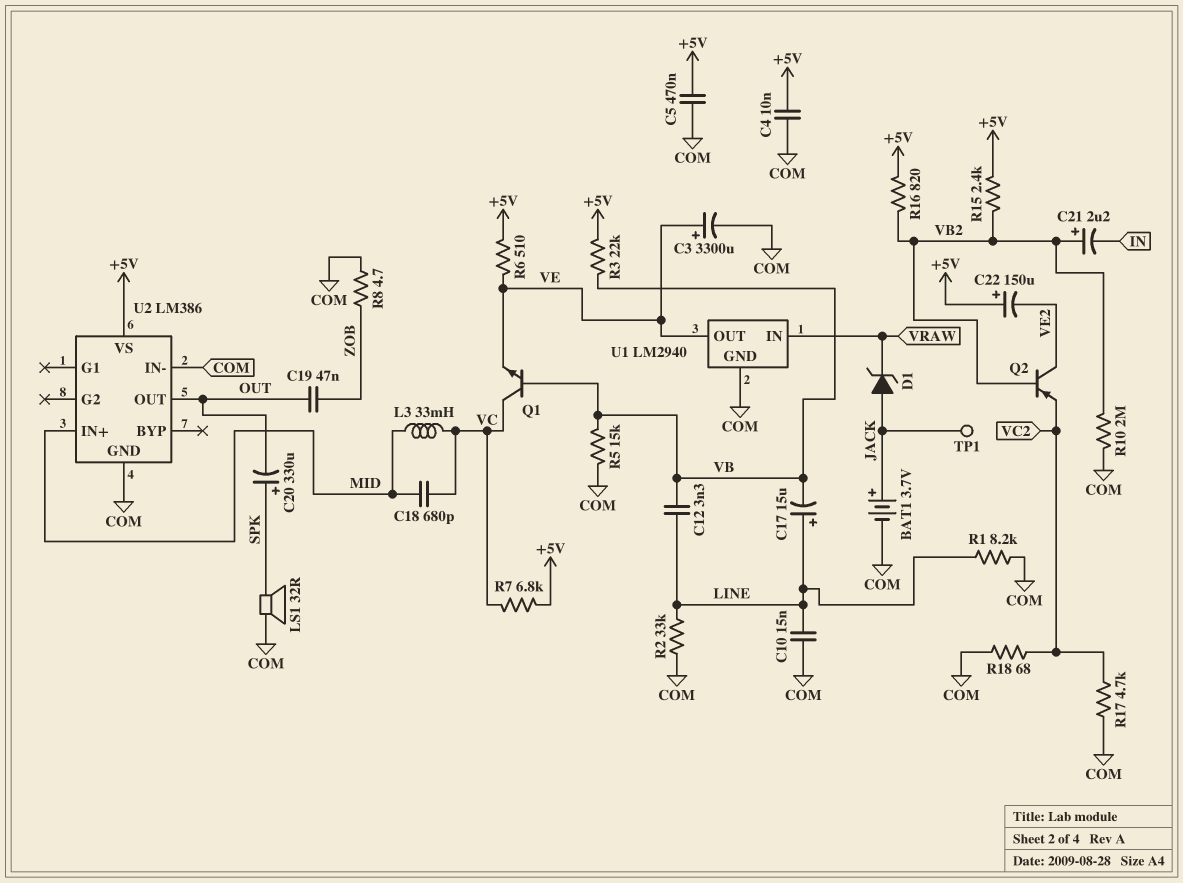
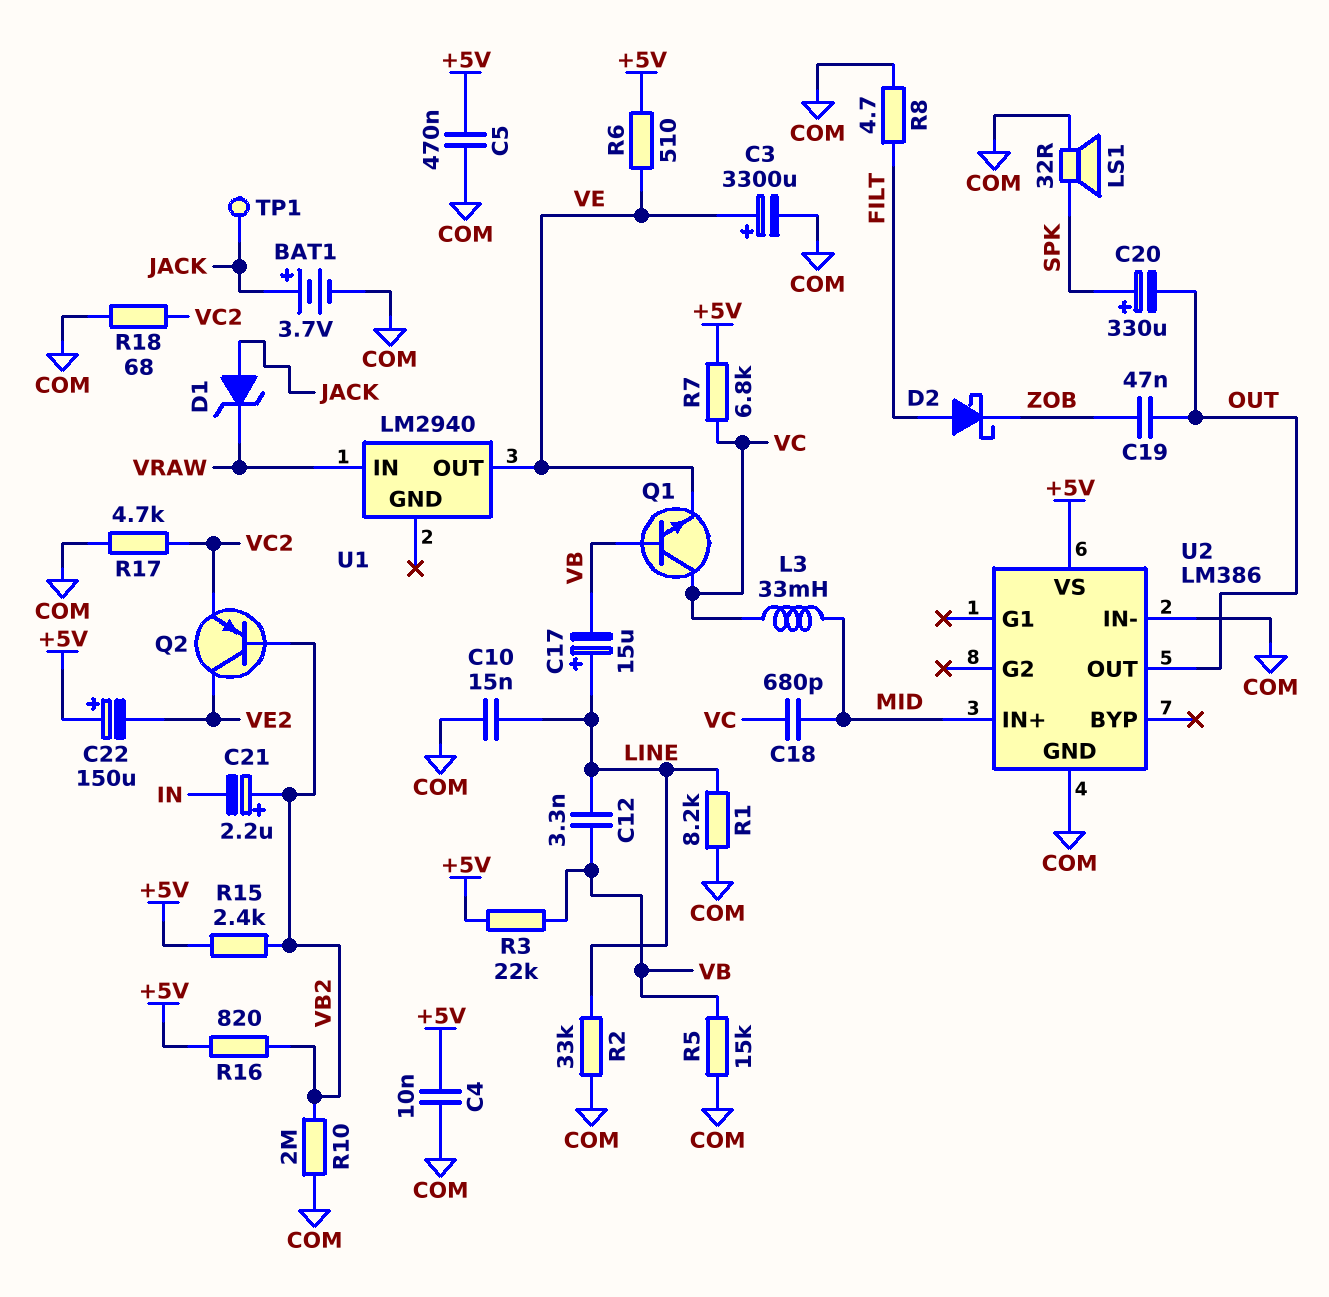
D2: none -> schottky (A FILT, K ZOB)
R8: 4.7 (COM, ZOB) -> 4.7 (COM, FILT)
U1 pin GND: COM -> none

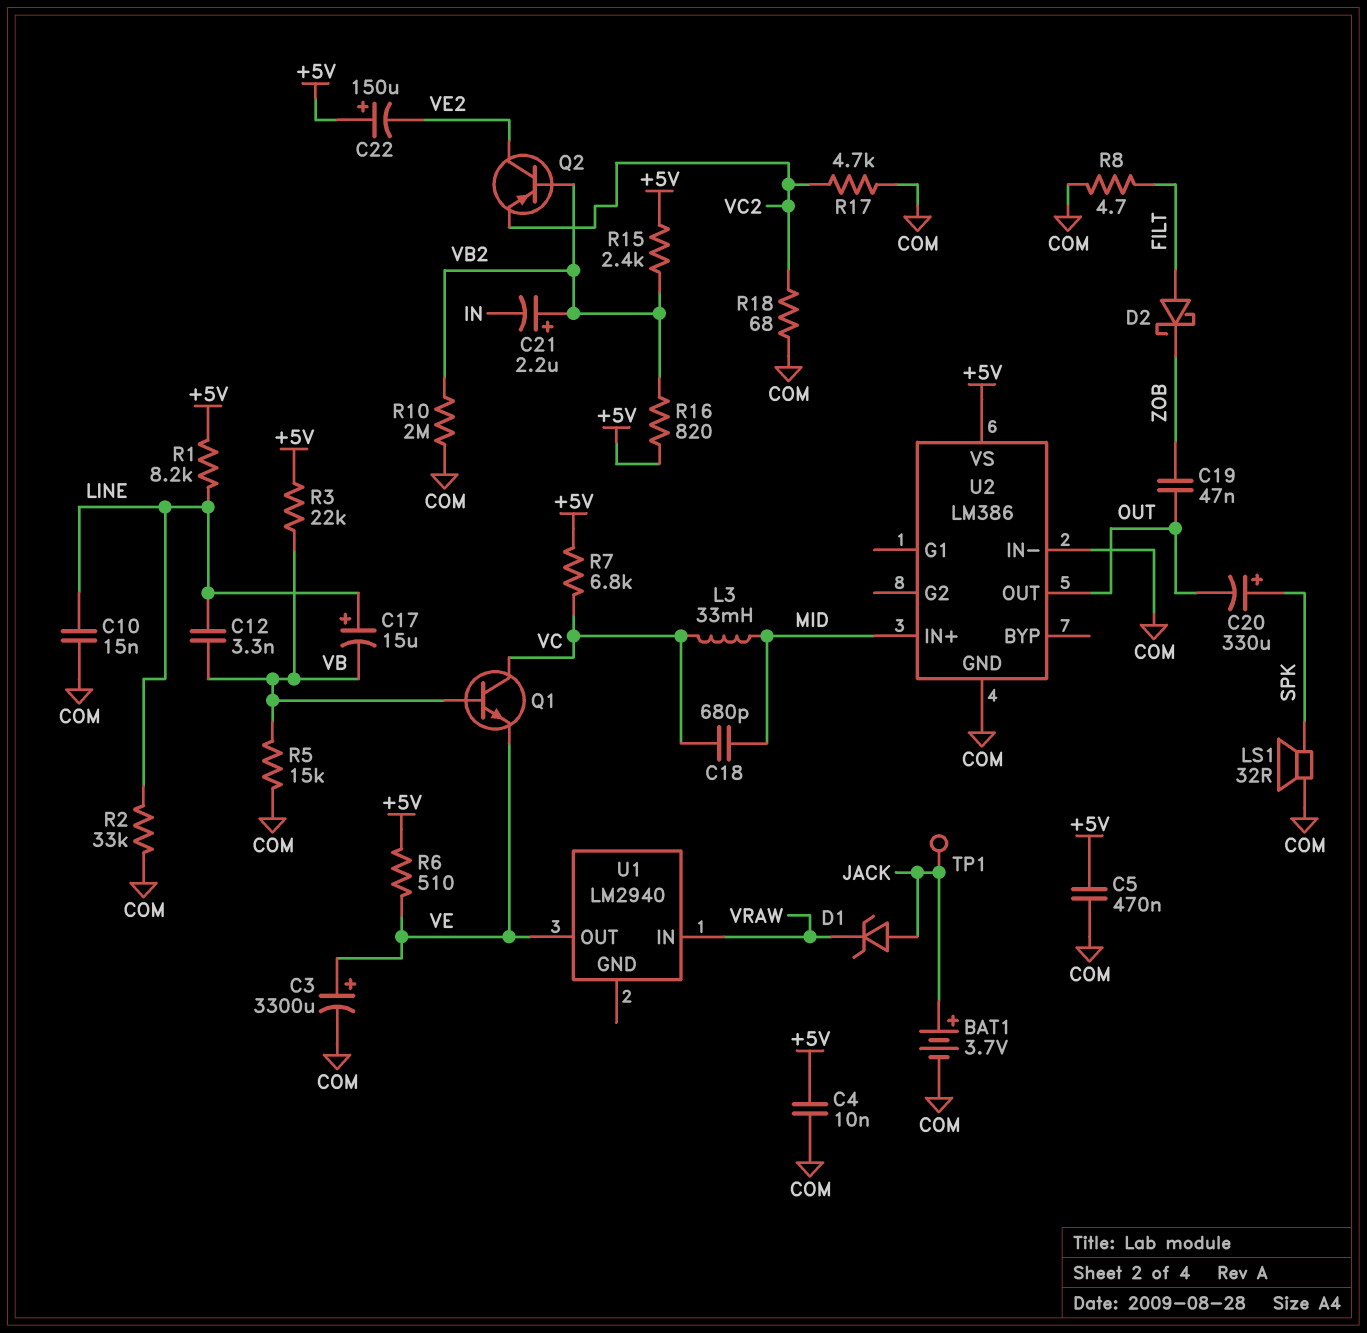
R1: 8.2k (COM, LINE) -> 8.2k (+5V, LINE)

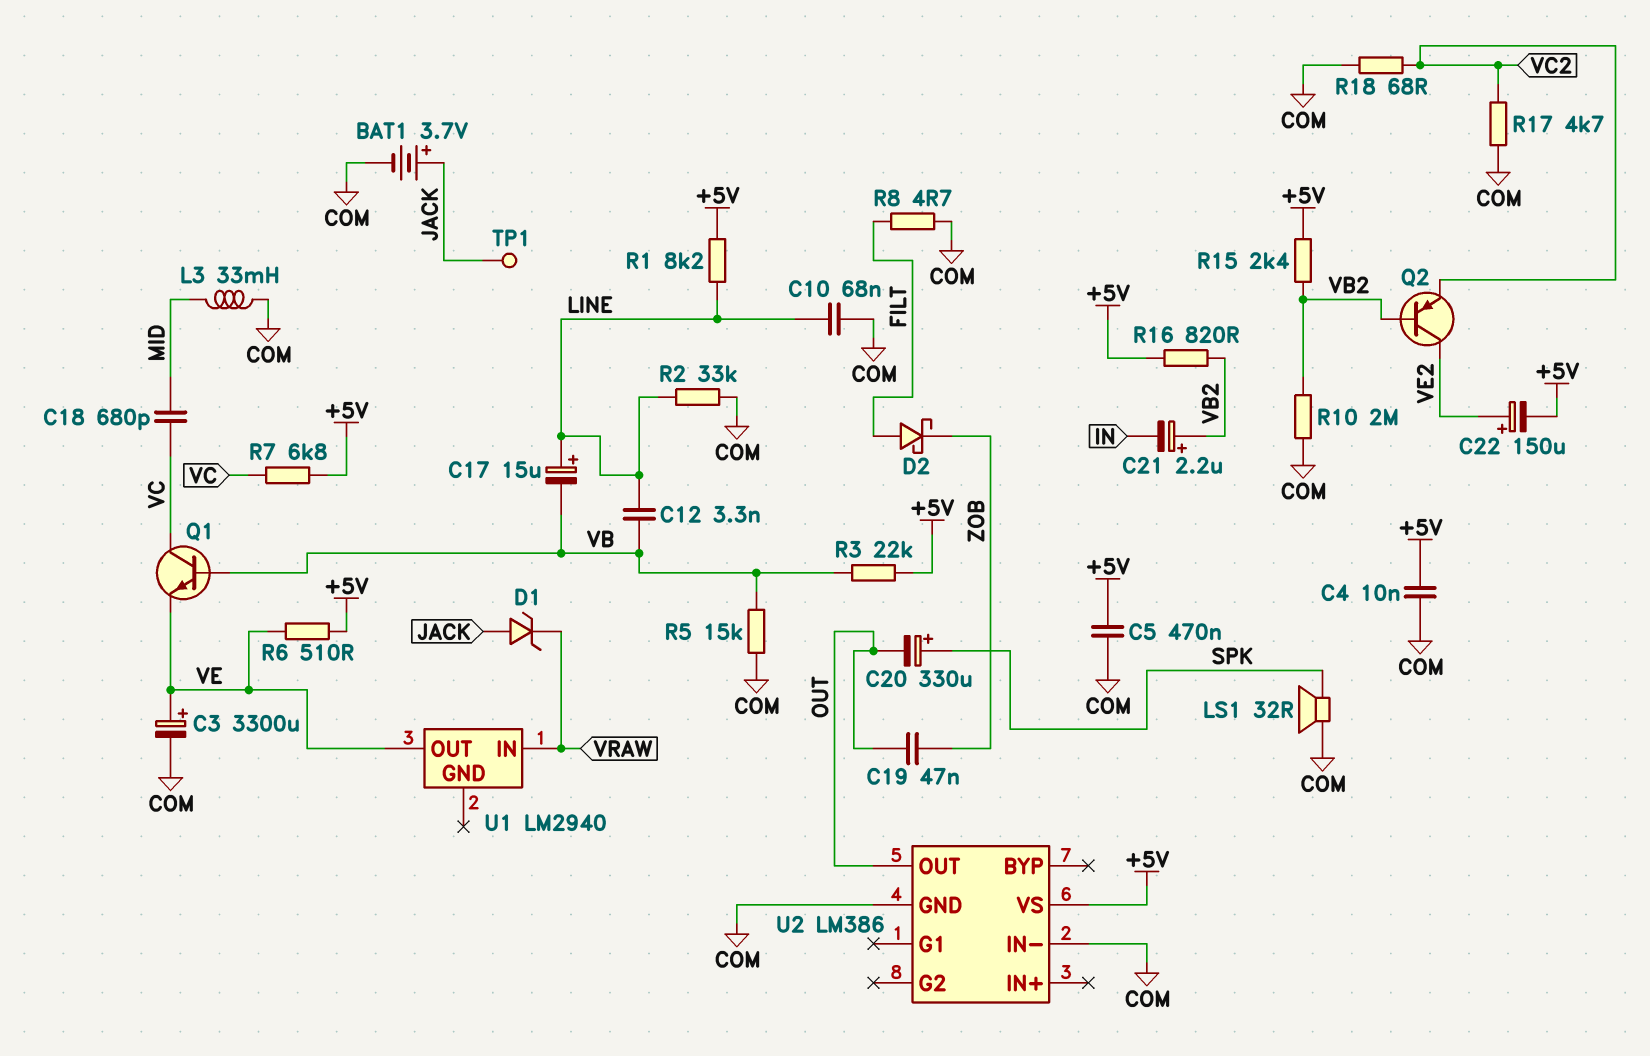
C10: 15nF (COM, LINE) -> 68nF (COM, LINE)
C22: 150uF (plus +5V, minus VE2) -> 150uF (plus VE2, minus +5V)
L3: 33mH (MID, VC) -> 33mH (COM, MID)
U2 pin IN+: MID -> none

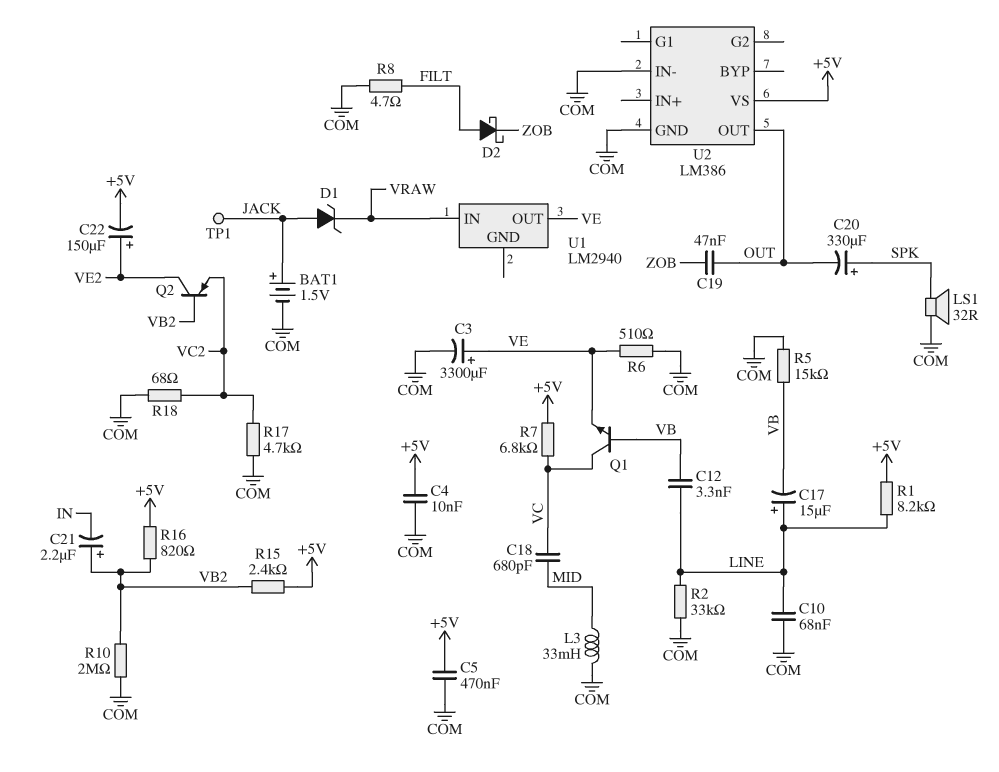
BAT1: 3.7V (plus JACK, minus COM) -> 1.5V (plus JACK, minus COM)
R3: 22k (+5V, VB) -> none
R6: 510 (+5V, VE) -> 510 (COM, VE)

